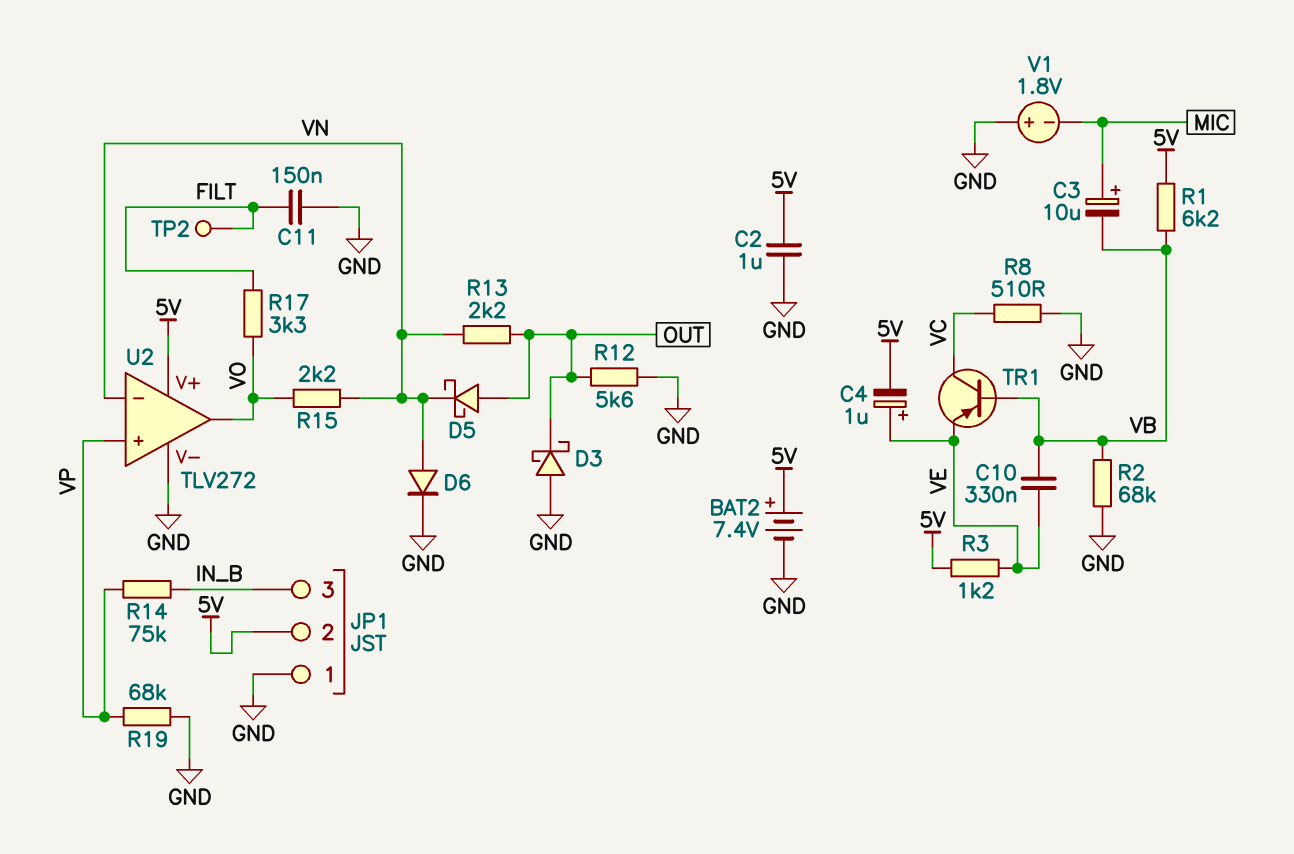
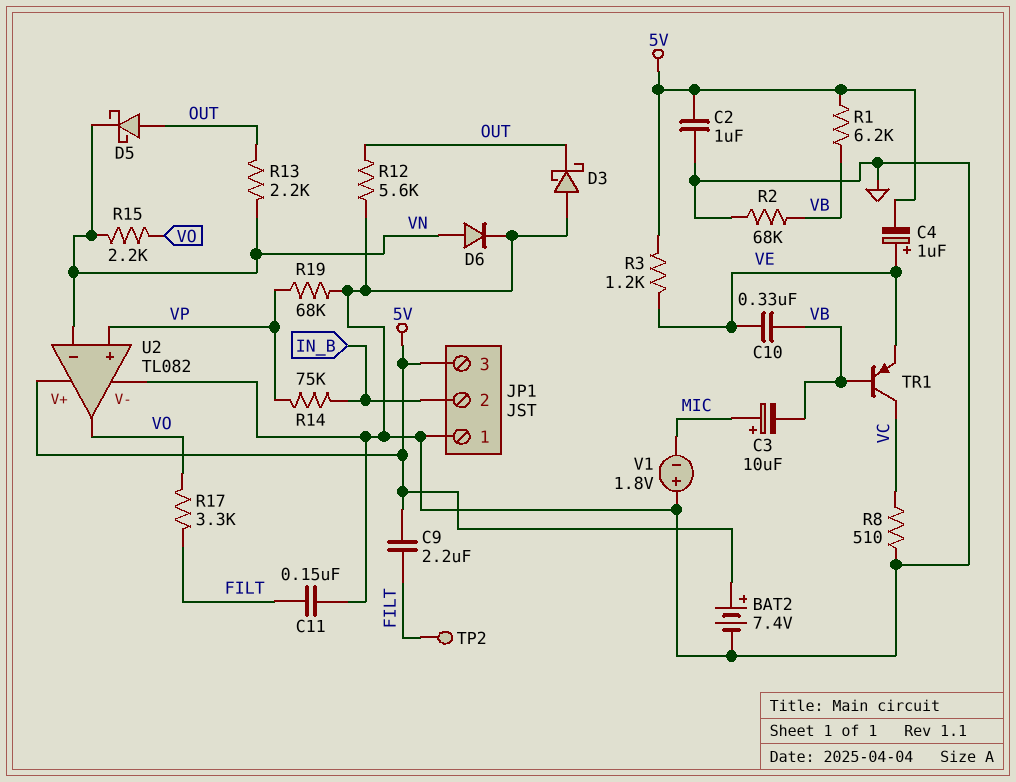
C9: none -> 2.2uF (5V, FILT)
JP1 pin 2: 5V -> IN_B
JP1 pin 3: IN_B -> 5V
U2: TLV272 -> TL082

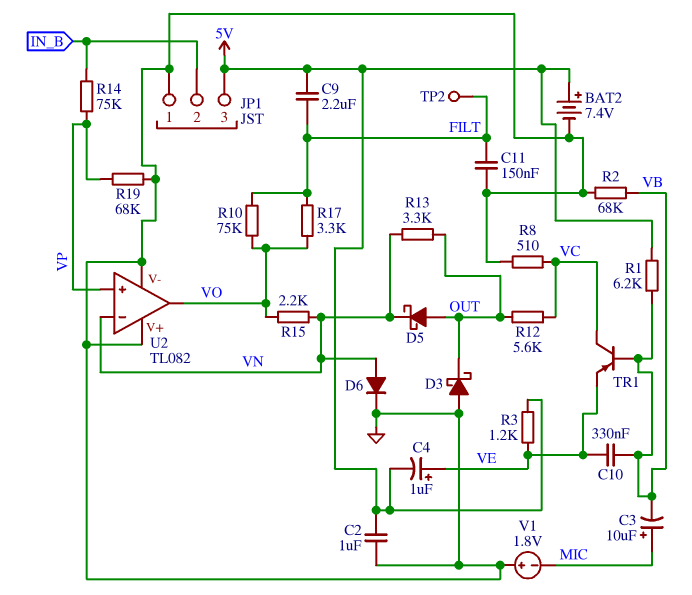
R10: none -> 75k (FILT, VO)
R12: 5.6k (GND, OUT) -> 5.6k (OUT, VC)
R13: 2.2k (OUT, VN) -> 3.3k (OUT, VN)
U2 pin V+: 5V -> GND

